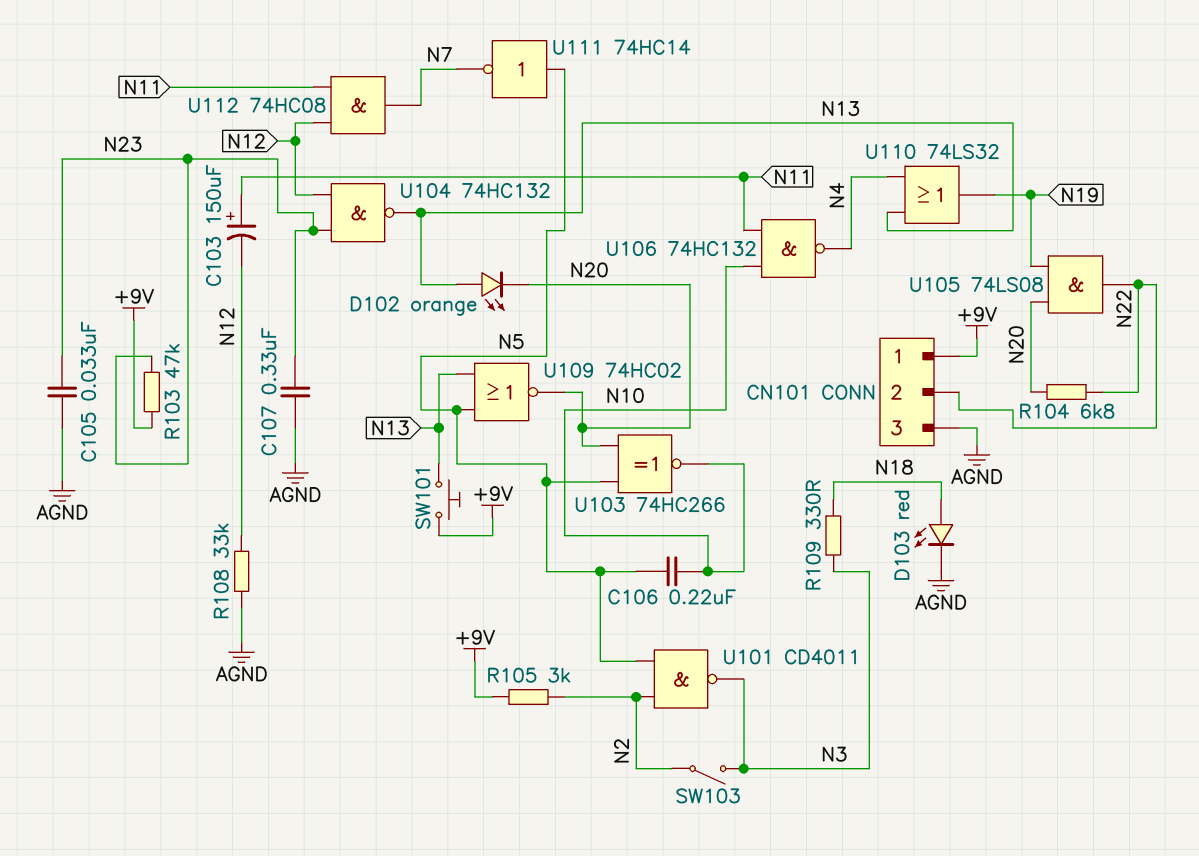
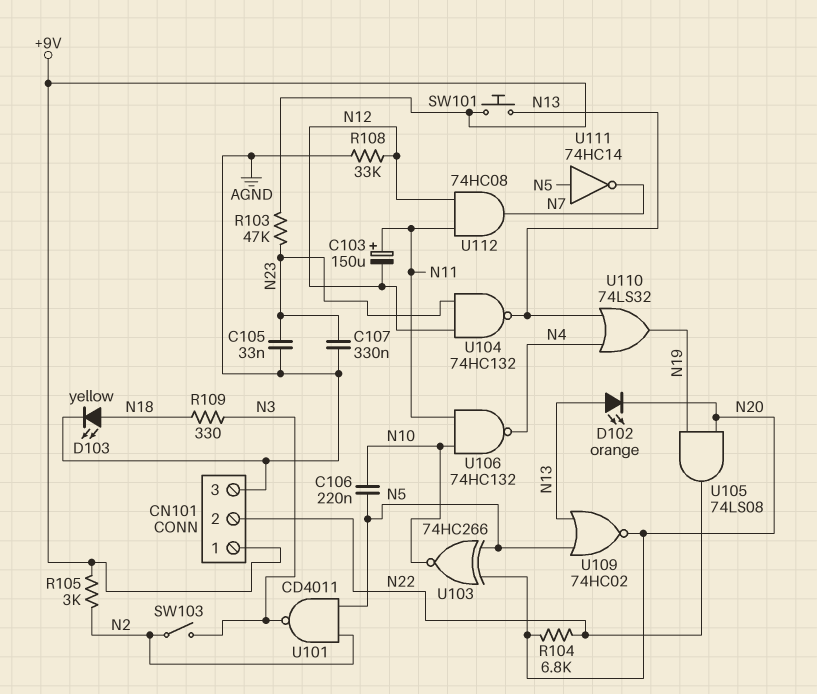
D103: LED red (A N18, K AGND) -> LED yellow (A N18, K AGND)

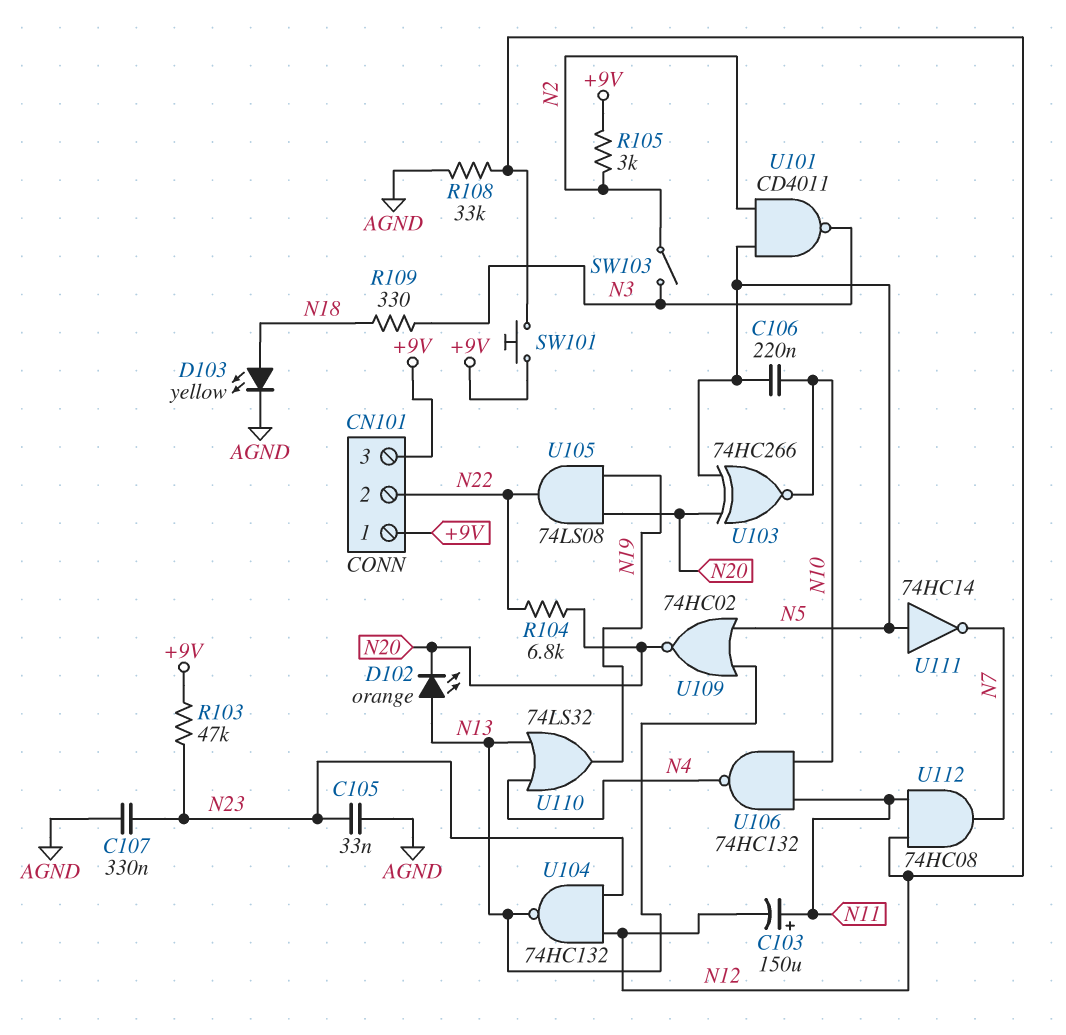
CN101 pin 3: AGND -> +9V
SW101: button (+9V, N13) -> button (+9V, N12)

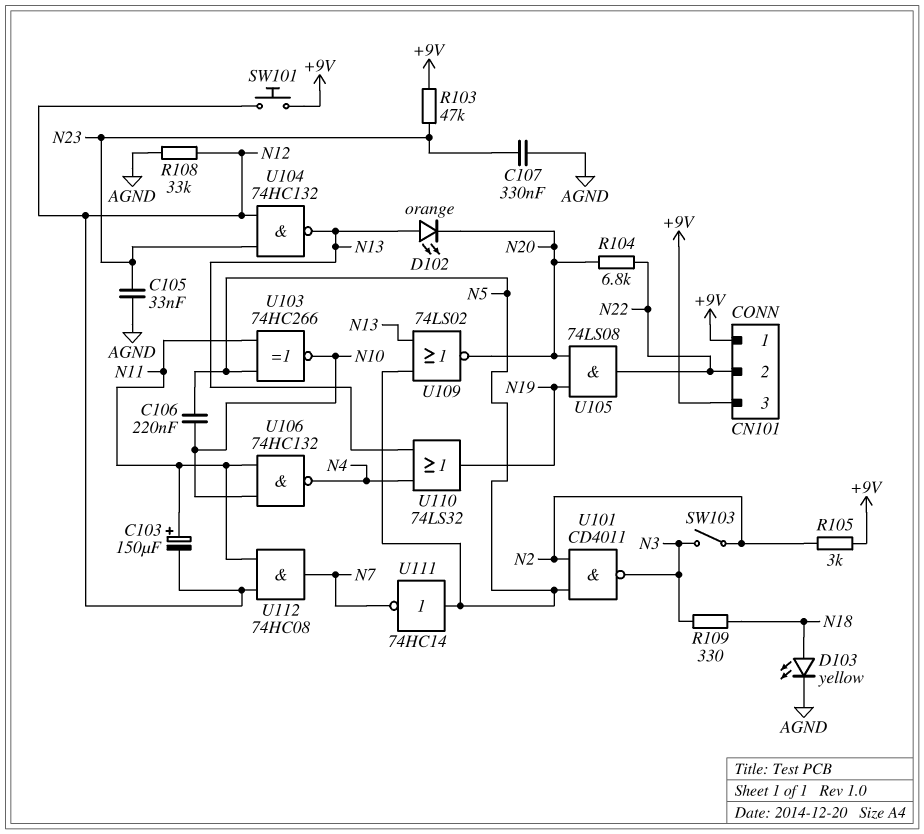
U103: XNOR 74HC266 (in N5, in N20, out N10) -> XNOR 74HC266 (in N5, in N11, out N10)
U109: NOR 74HC02 (in N5, in N13, out N20) -> NOR 74LS02 (in N5, in N13, out N20)

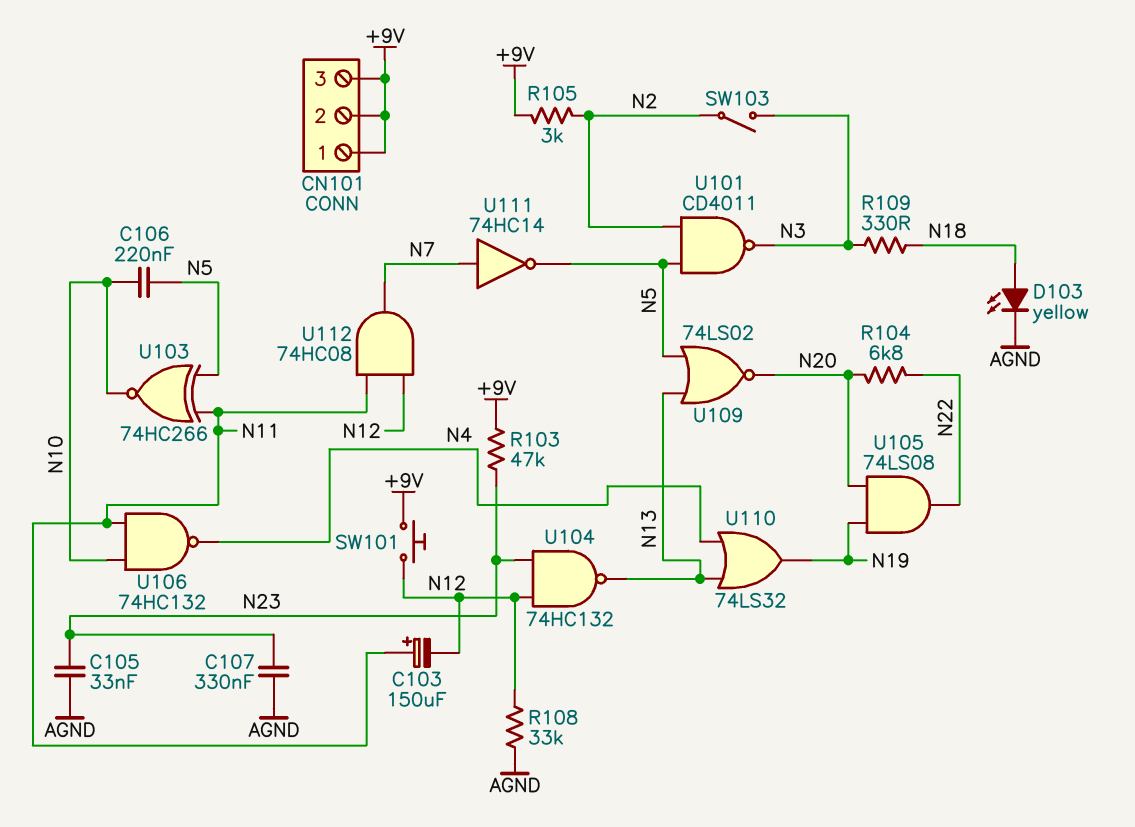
CN101 pin 2: N22 -> +9V
D102: LED orange (A N13, K N20) -> none
U111: NOT 74HC14 (in N5, out N7) -> NOT 74HC14 (in N7, out N5)

